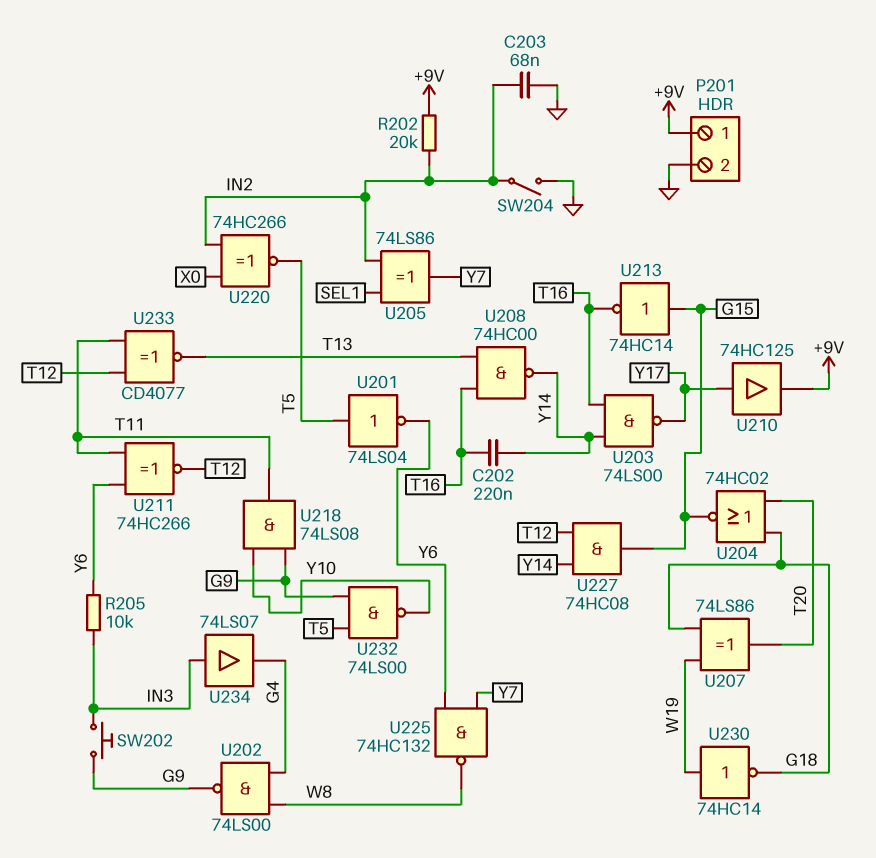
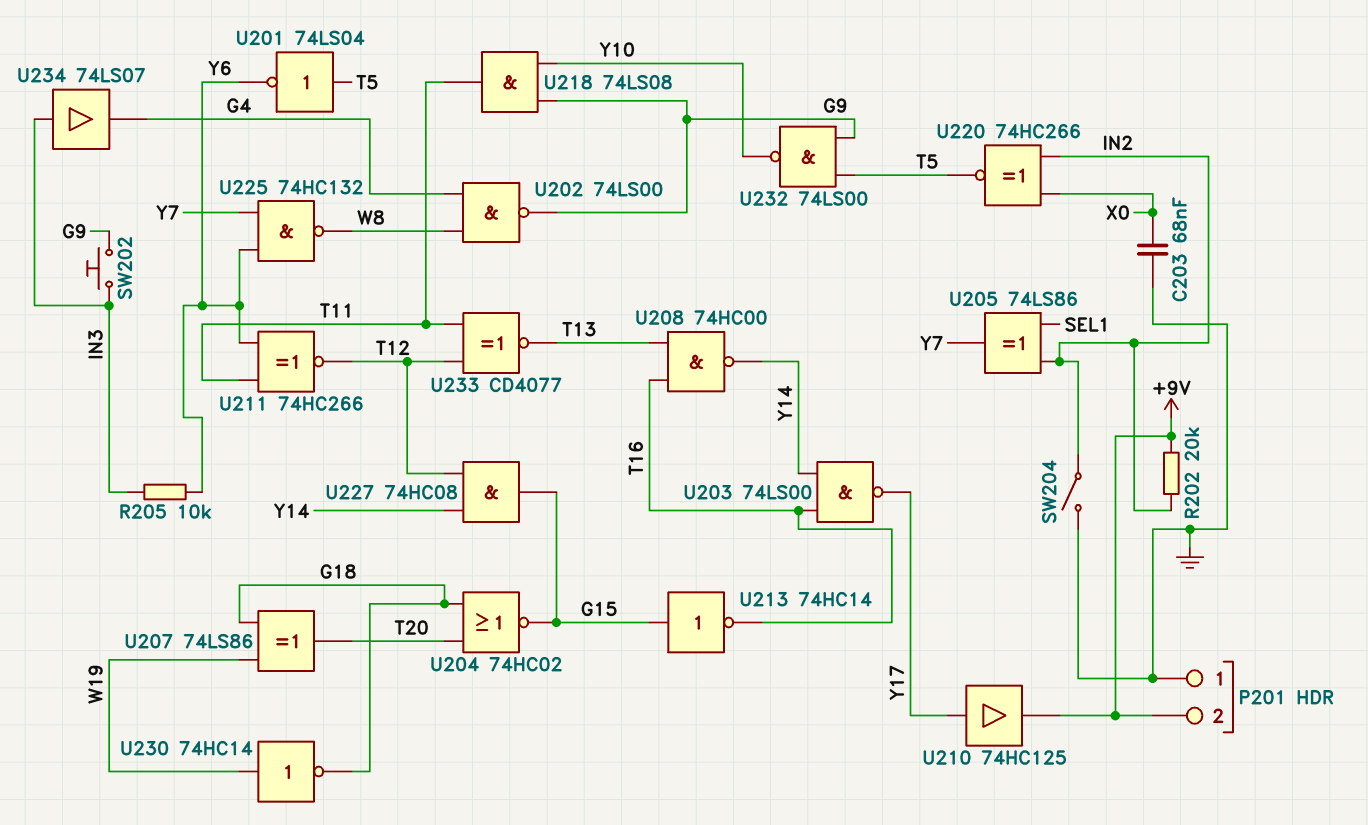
C202: 220nF (T16, Y14) -> none
C203: 68nF (GND, IN2) -> 68nF (GND, X0)
P201 pin 1: +9V -> GND
P201 pin 2: GND -> +9V

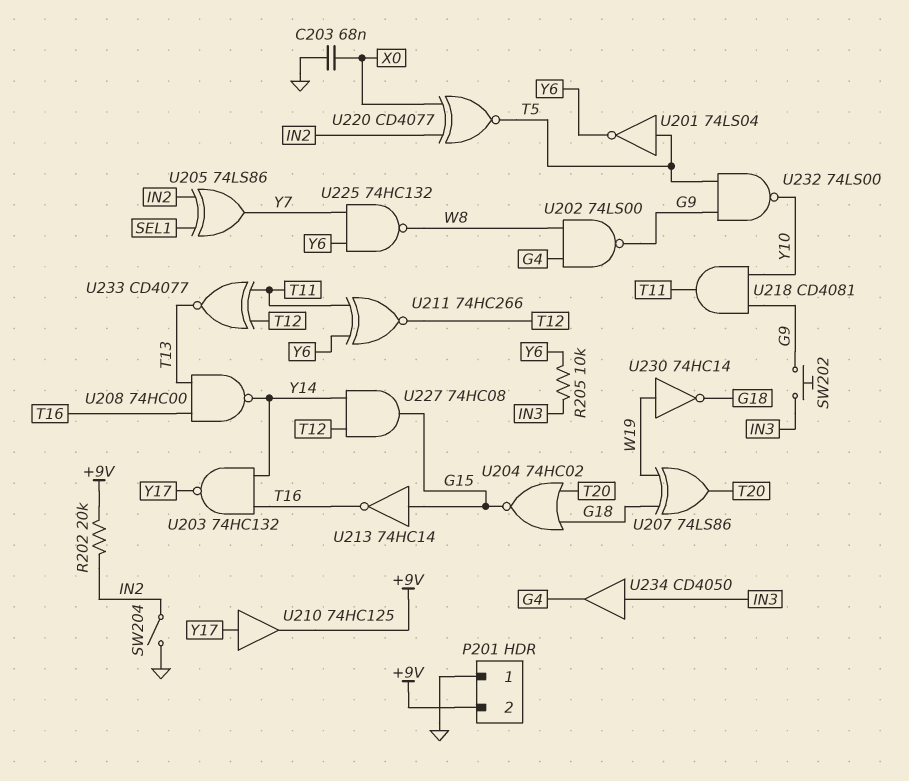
U203: NAND 74LS00 (in T16, in Y14, out Y17) -> NAND 74HC132 (in T16, in Y14, out Y17)
U218: AND 74LS08 (in G9, in Y10, out T11) -> AND CD4081 (in G9, in Y10, out T11)
U220: XNOR 74HC266 (in IN2, in X0, out T5) -> XNOR CD4077 (in IN2, in X0, out T5)
U234: buffer 74LS07 (in IN3, out G4) -> buffer CD4050 (in IN3, out G4)

